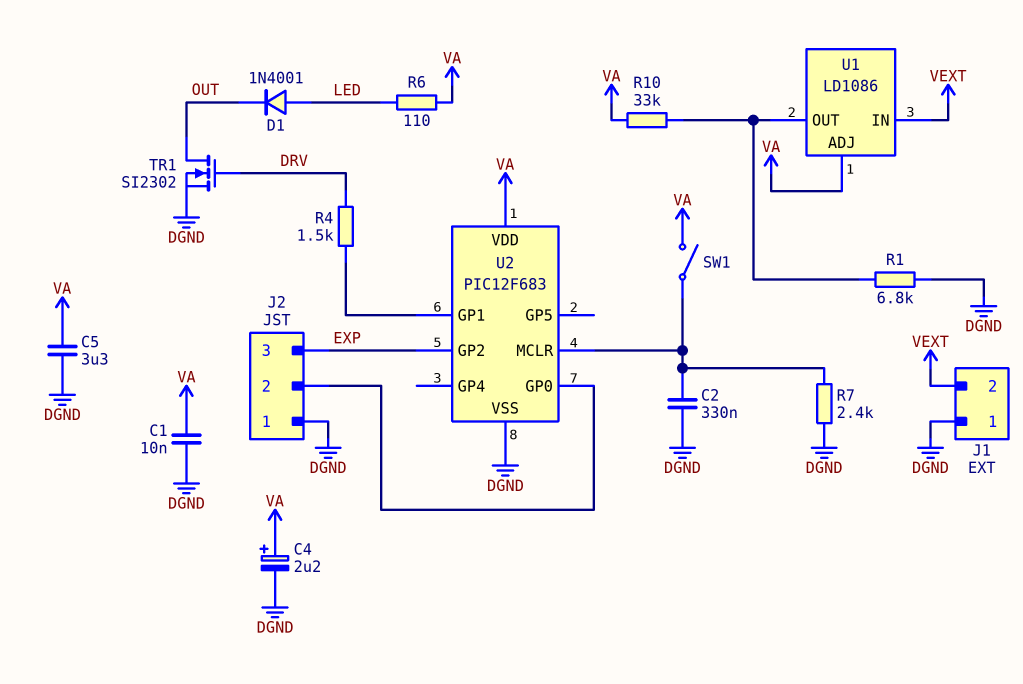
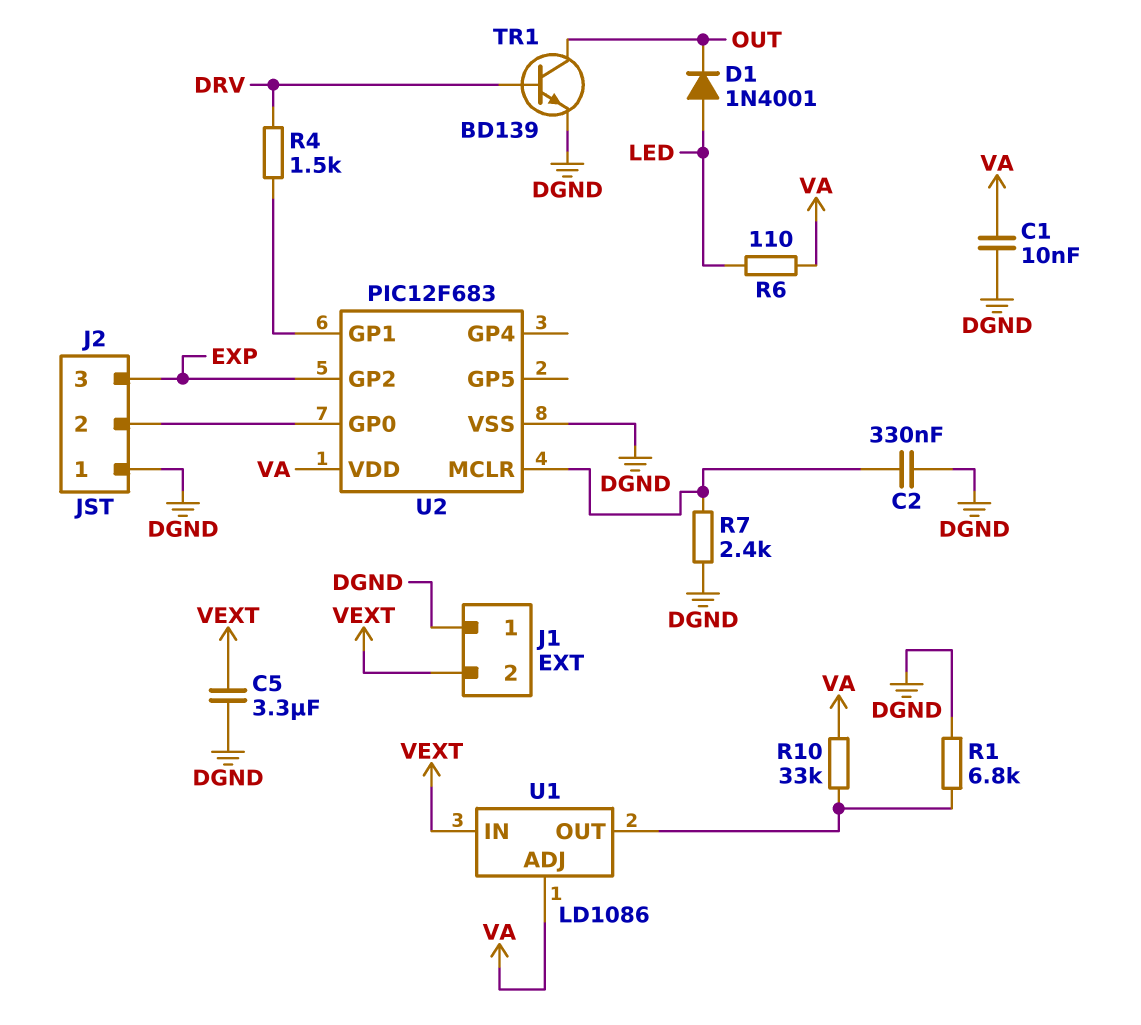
C4: 2.2uF (plus VA, minus DGND) -> none
C5: 3.3uF (DGND, VA) -> 3.3uF (DGND, VEXT)
SW1: switch (U2/MCLR, VA) -> none
TR1: NMOS SI2302 (G DRV, D OUT, S DGND) -> NPN BD139 (B DRV, C OUT, E DGND)

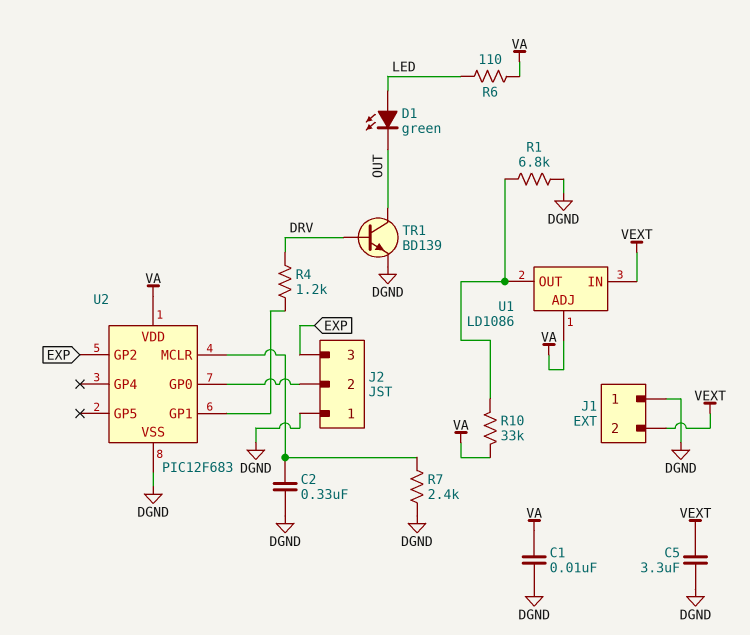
D1: diode 1N4001 (A LED, K OUT) -> LED green (A LED, K OUT)
R4: 1.5k (DRV, U2/GP1) -> 1.2k (DRV, U2/GP1)

